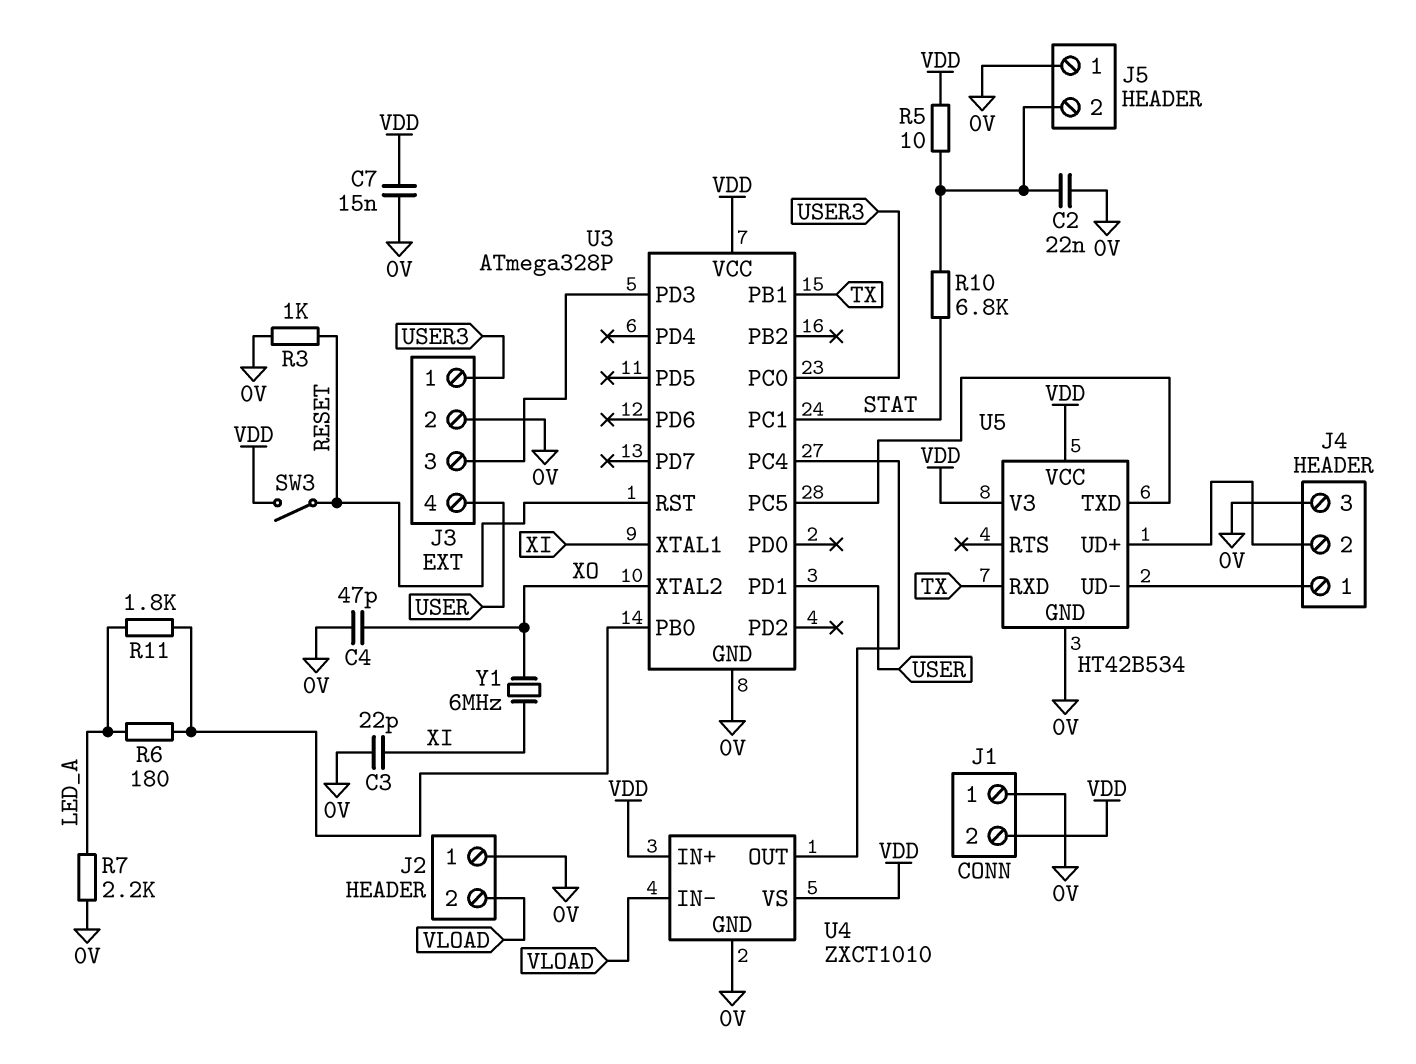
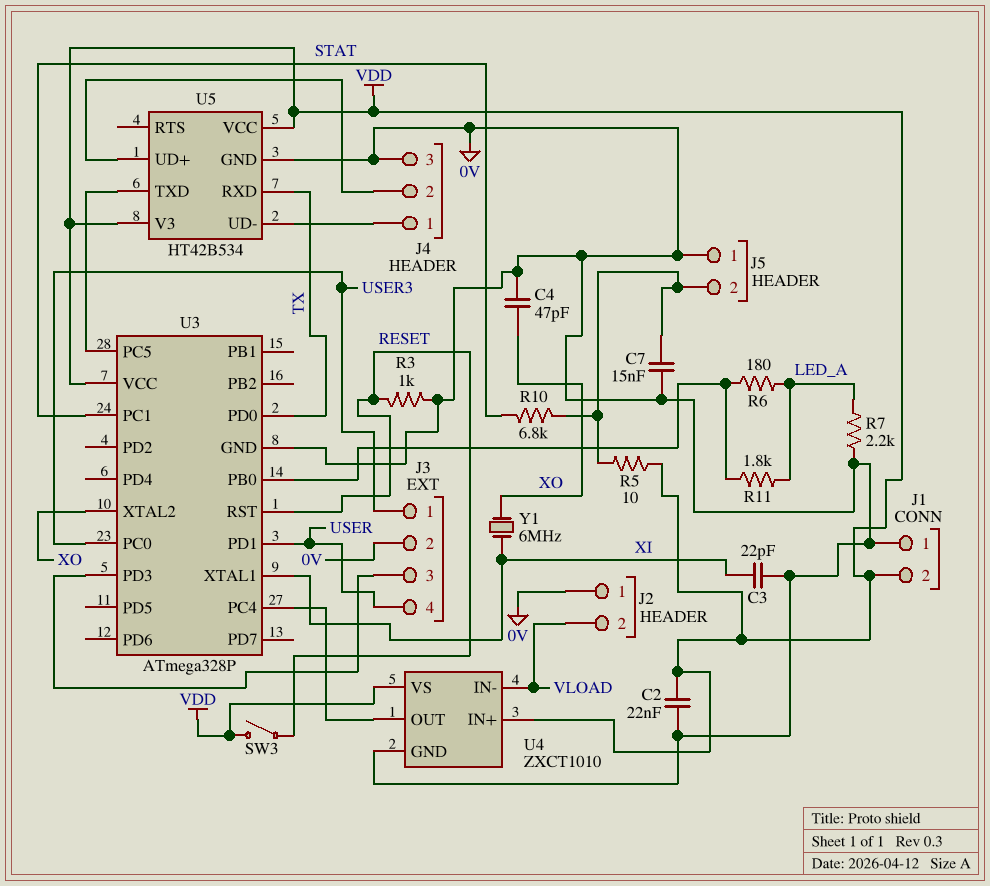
C2: 22nF (0V, J5/2) -> 22nF (0V, VDD)
C7: 15nF (0V, VDD) -> 15nF (0V, J5/2)
U3 pin PB1: TX -> none
U3 pin PD0: none -> TX

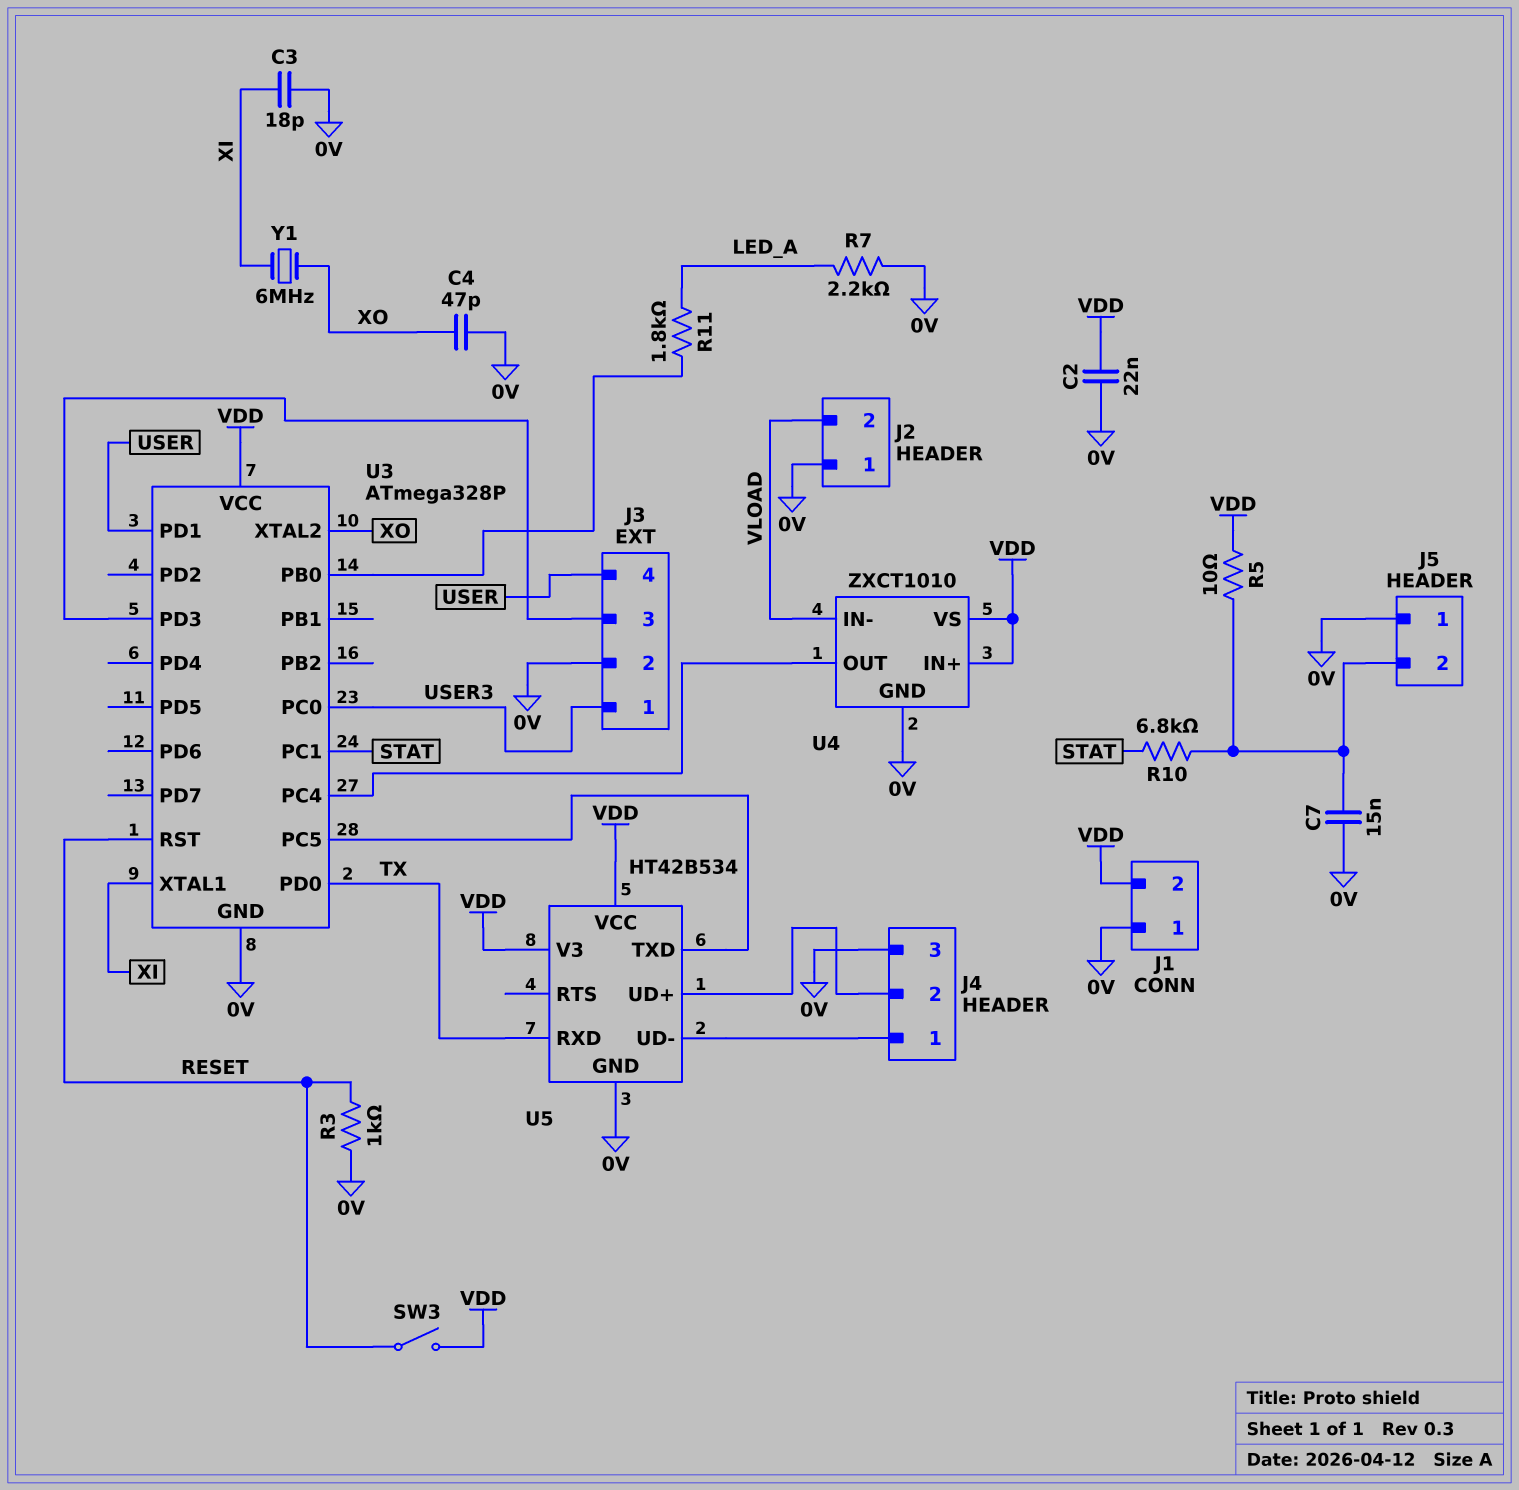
C3: 22pF (0V, XI) -> 18pF (0V, XI)
R6: 180 (LED_A, U3/PB0) -> none

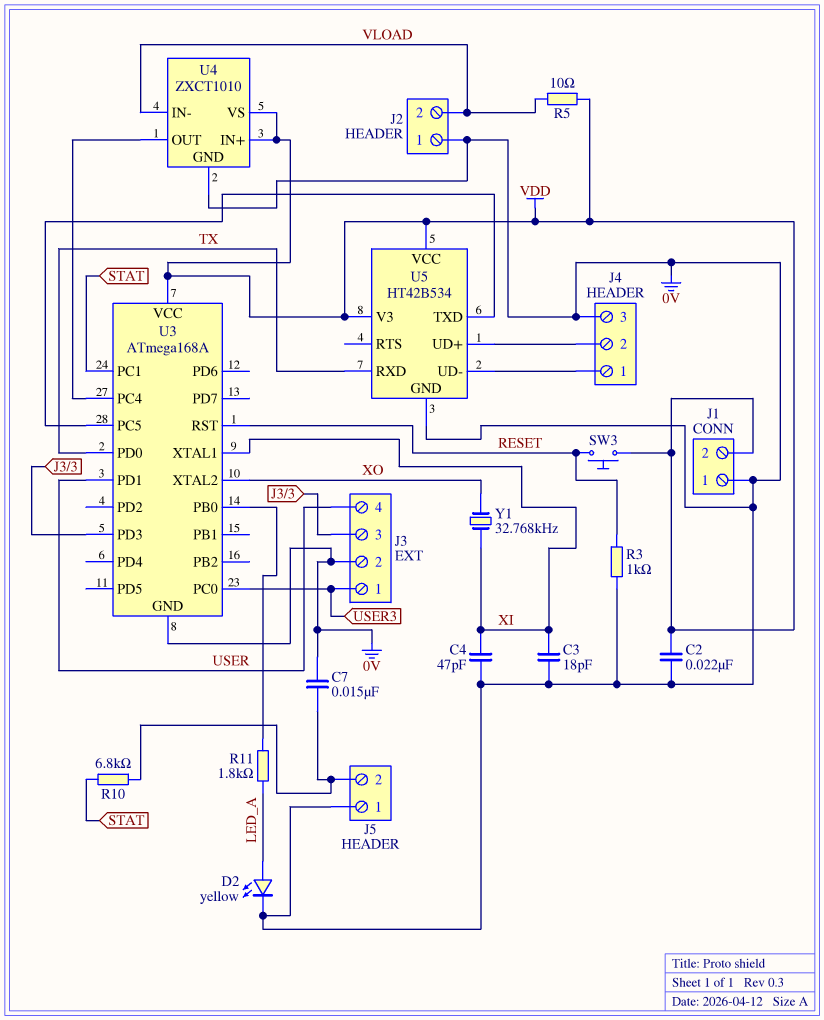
C4: 47pF (0V, XO) -> 47pF (0V, XI)
D2: none -> LED yellow (A LED_A, K 0V)
R5: 10 (J5/2, VDD) -> 10 (VDD, VLOAD)
R7: 2.2k (0V, LED_A) -> none
SW3: switch (RESET, VDD) -> button (RESET, VDD)
U3: ATmega328P -> ATmega168A
Y1: 6MHz (XI, XO) -> 32.768kHz (XI, XO)

